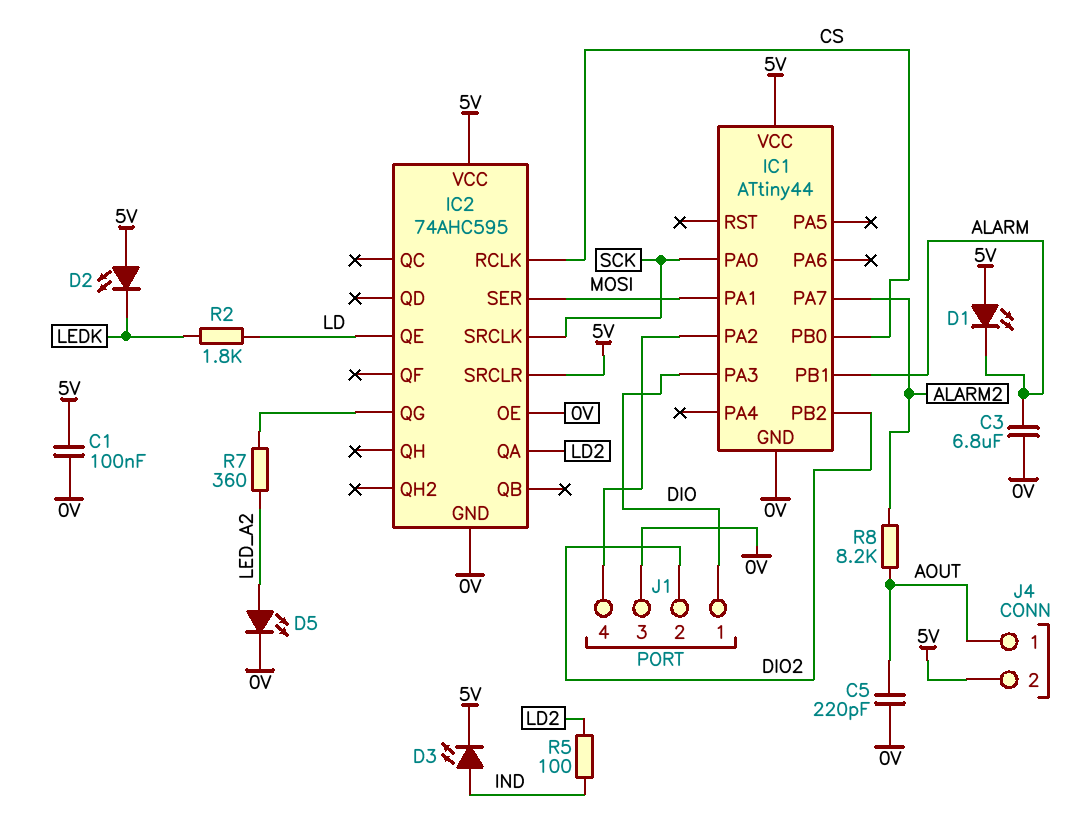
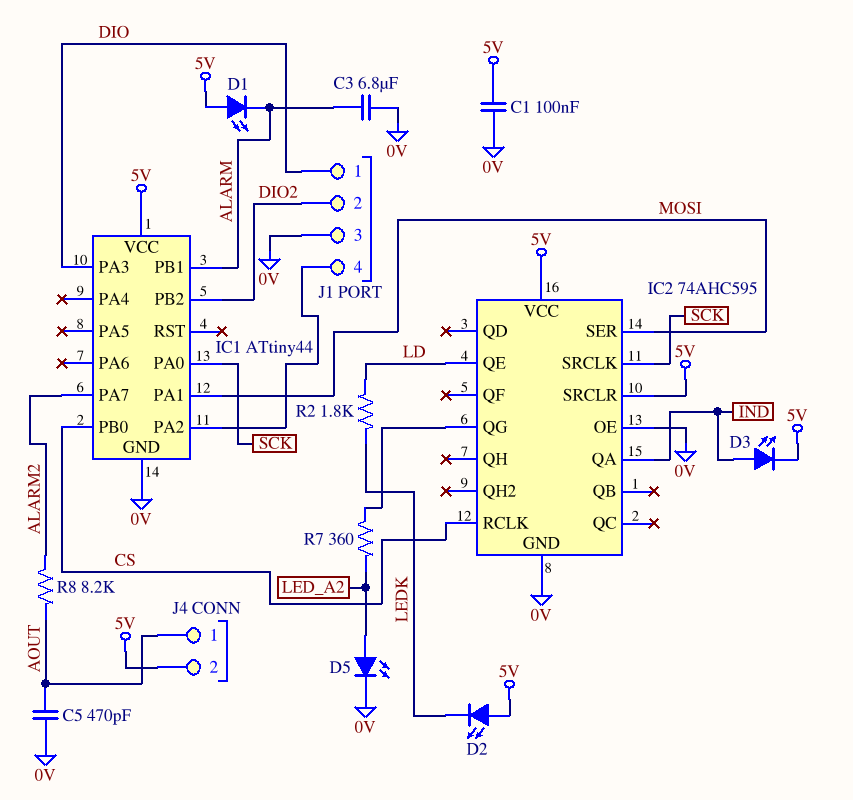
C5: 220pF (0V, AOUT) -> 470pF (0V, AOUT)
IC2 pin QA: LD2 -> IND
R5: 100 (IND, LD2) -> none

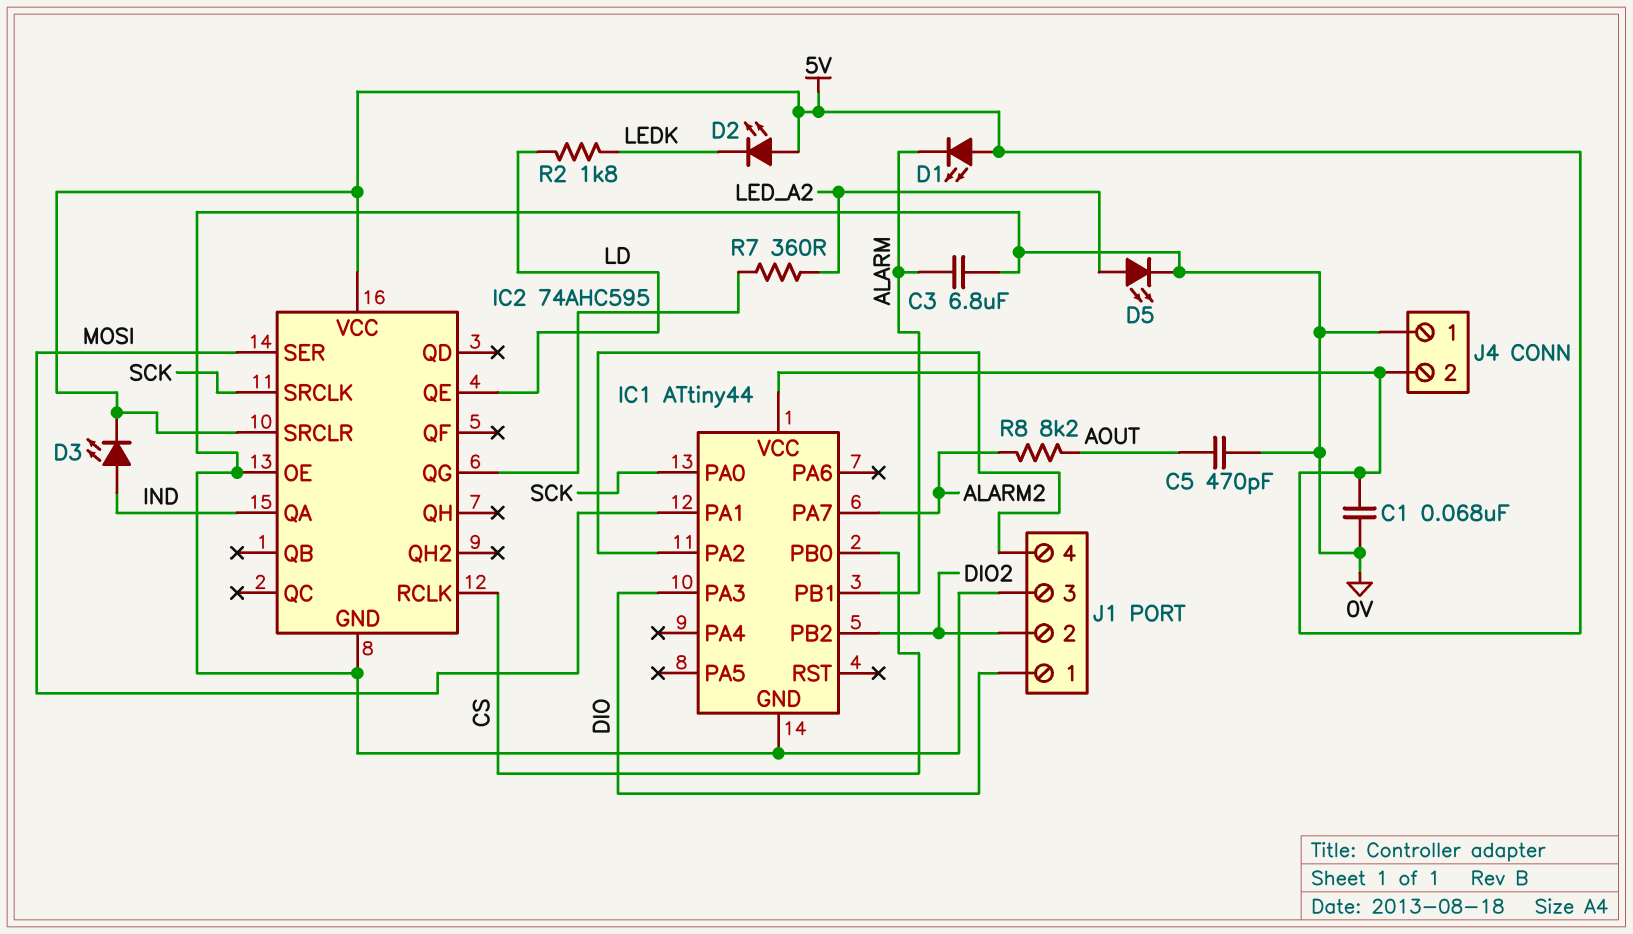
C1: 100nF (0V, 5V) -> 68nF (0V, 5V)
J4 pin 1: AOUT -> 0V

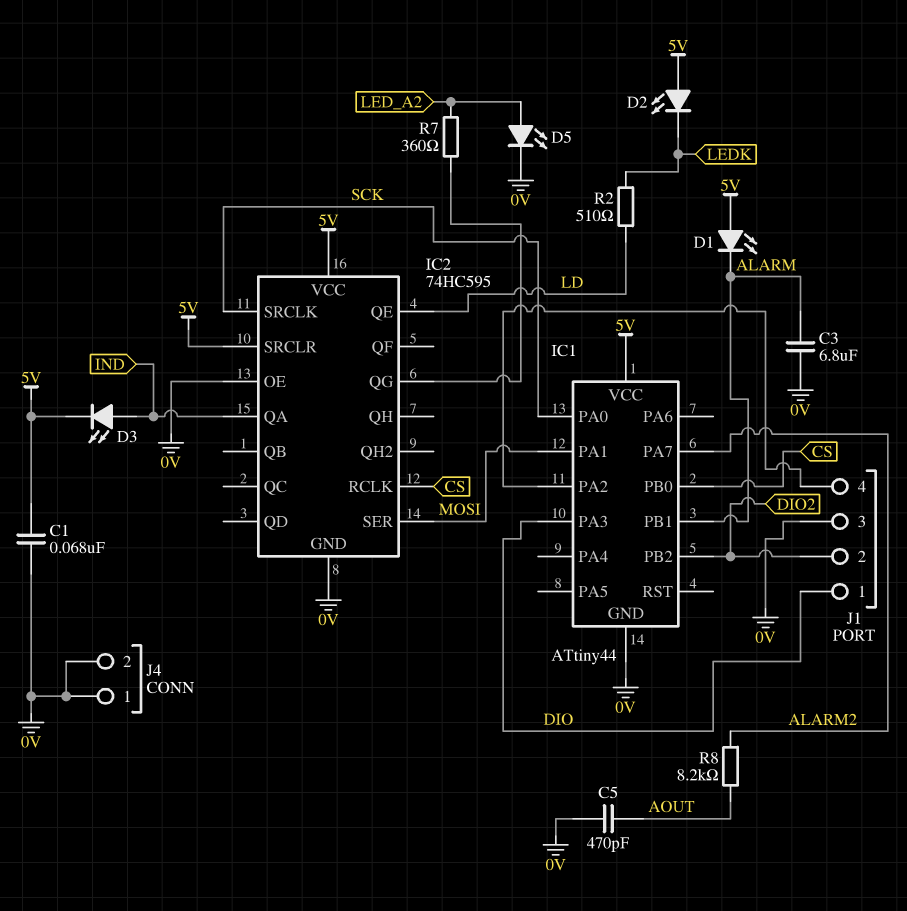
IC2: 74AHC595 -> 74HC595
J4 pin 2: 5V -> 0V
R2: 1.8k (LD, LEDK) -> 510 (LD, LEDK)

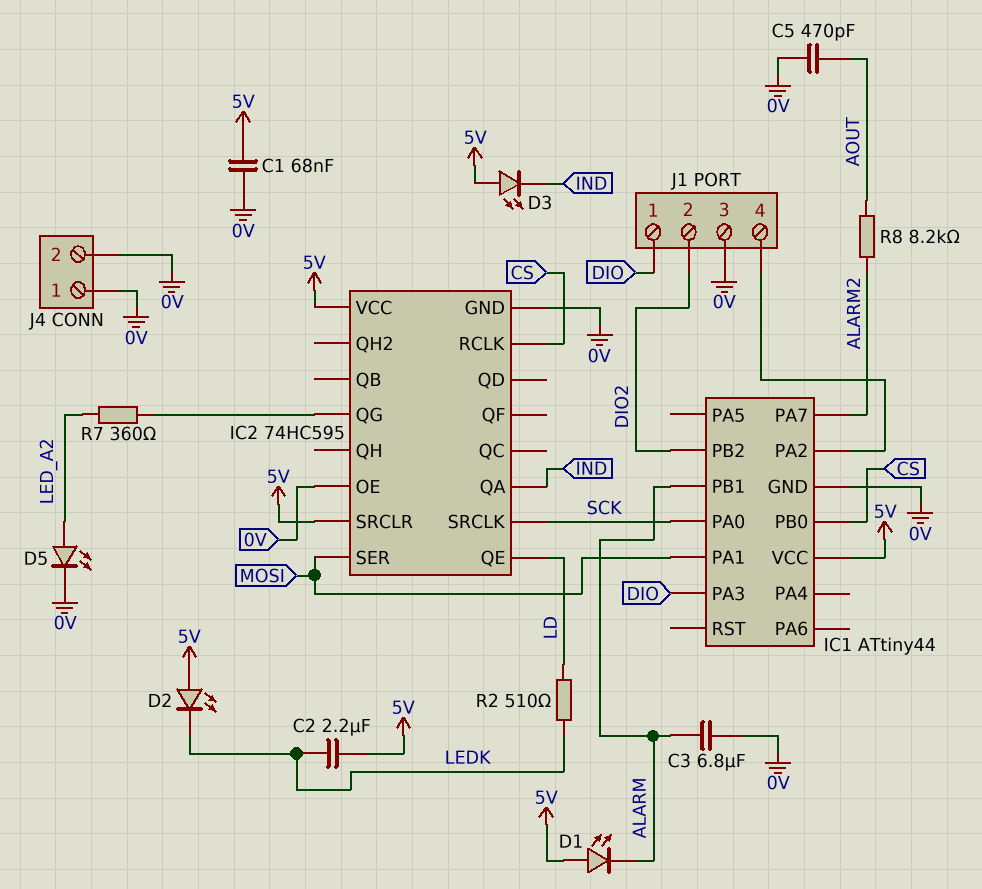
C2: none -> 2.2uF (5V, LEDK)
D3: LED (A IND, K 5V) -> LED (A 5V, K IND)

